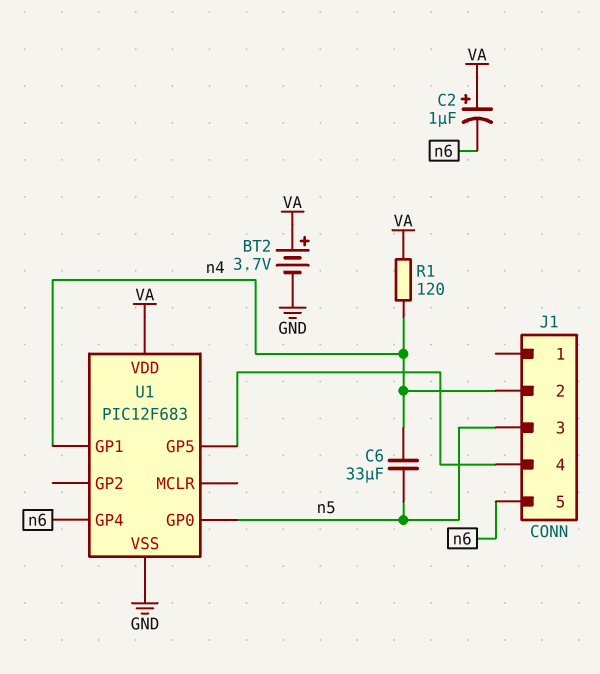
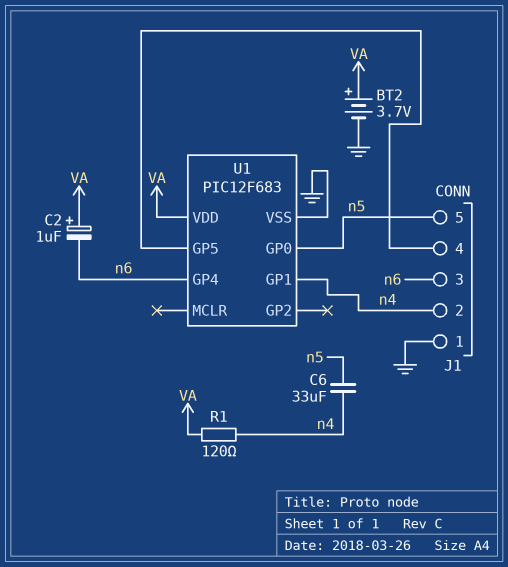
J1 pin 1: none -> GND
J1 pin 3: n5 -> n6
J1 pin 5: n6 -> n5

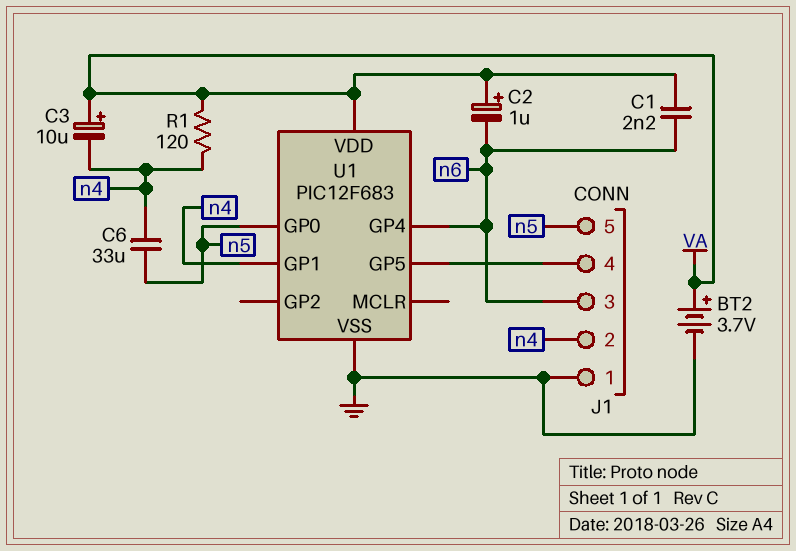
C1: none -> 2.2nF (VA, n6)
C3: none -> 10uF (plus VA, minus n4)

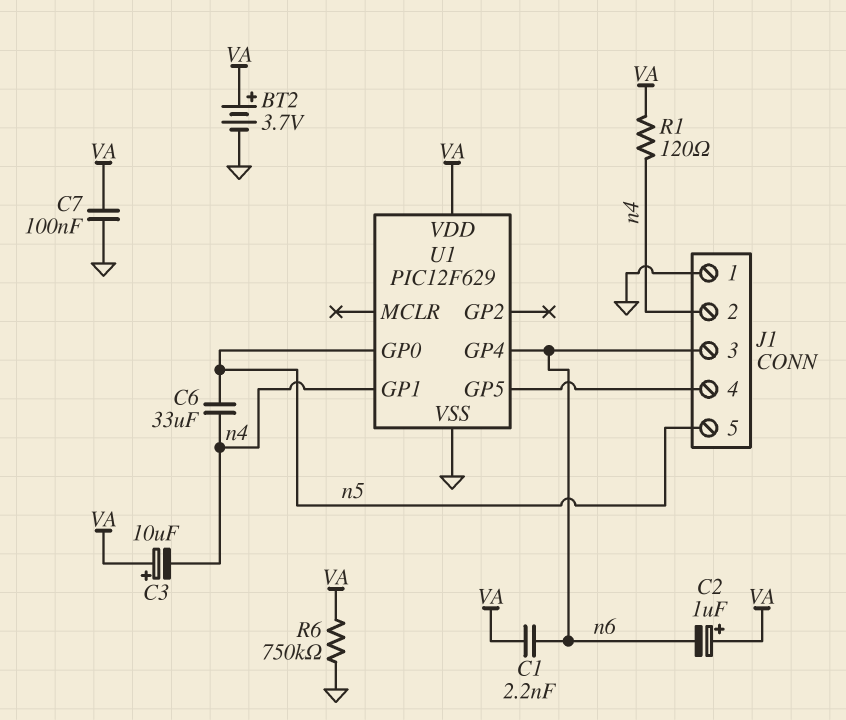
C7: none -> 100nF (GND, VA)
R6: none -> 750k (GND, VA)
U1: PIC12F683 -> PIC12F629

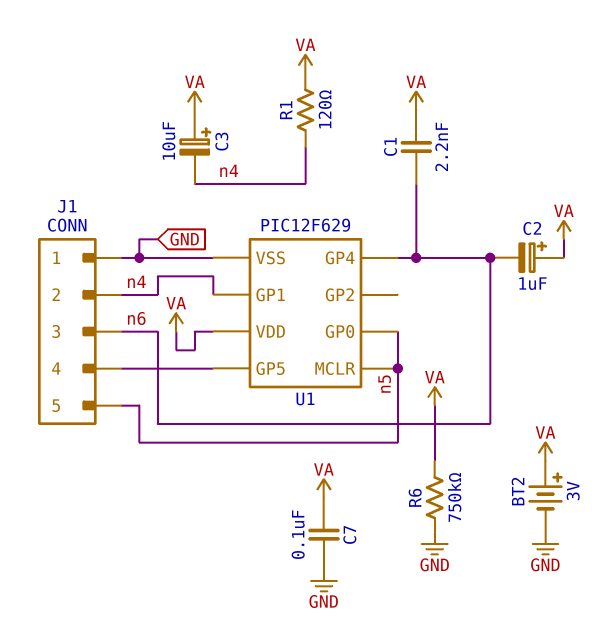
BT2: 3.7V (plus VA, minus GND) -> 3V (plus VA, minus GND)
C6: 33uF (n4, n5) -> none
U1 pin MCLR: none -> n5

